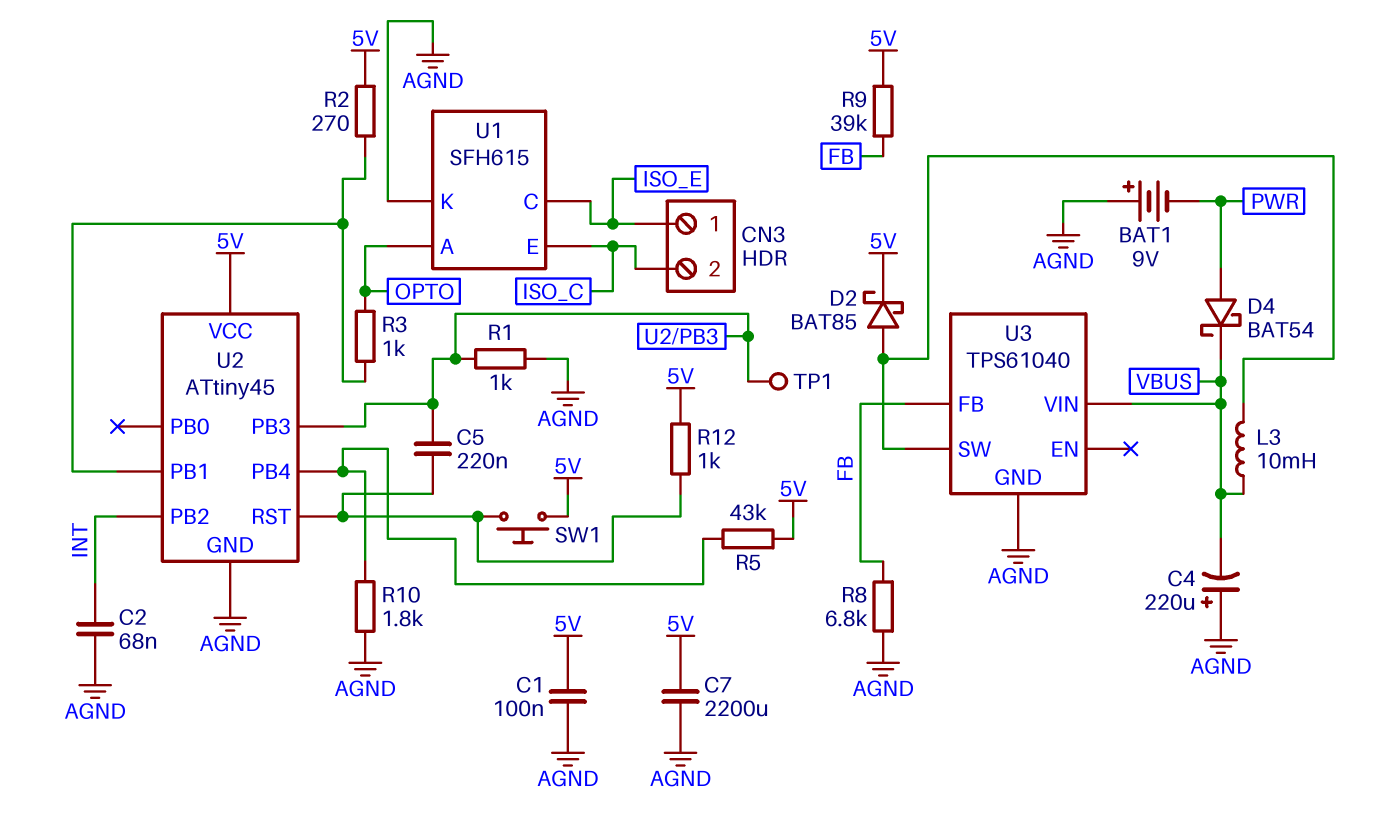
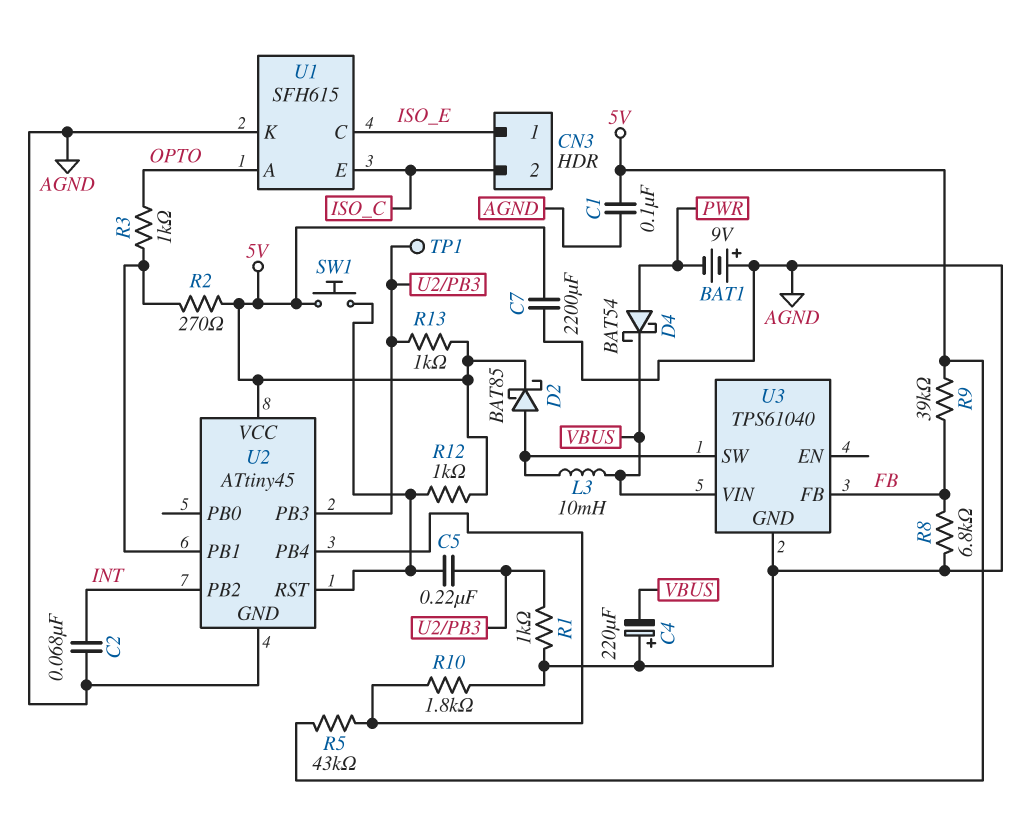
R13: none -> 1k (5V, U2/PB3)

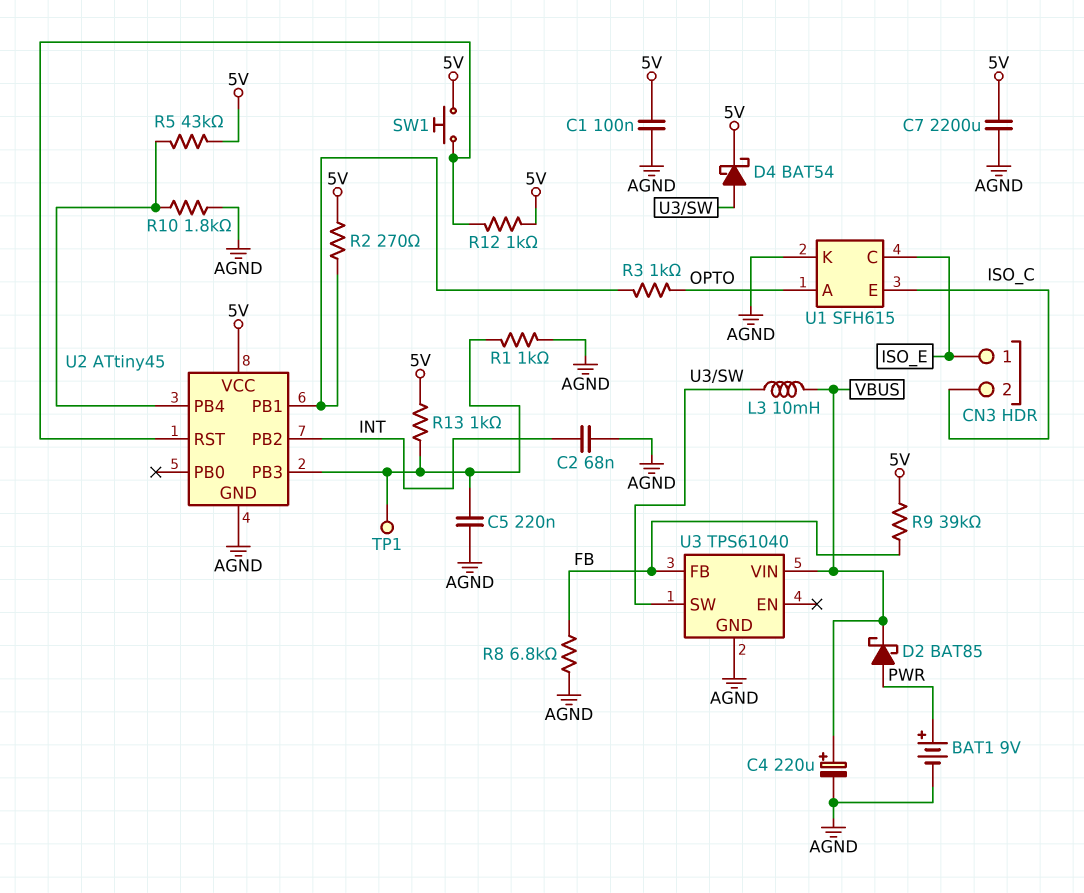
BAT1: 9V (plus AGND, minus PWR) -> 9V (plus PWR, minus AGND)
C4: 220uF (plus AGND, minus VBUS) -> 220uF (plus VBUS, minus AGND)
C5: 220nF (U2/PB3, U2/RST) -> 220nF (AGND, U2/PB3)
D2: schottky BAT85 (A U3/SW, K 5V) -> schottky BAT85 (A PWR, K VBUS)
D4: schottky BAT54 (A PWR, K VBUS) -> schottky BAT54 (A U3/SW, K 5V)

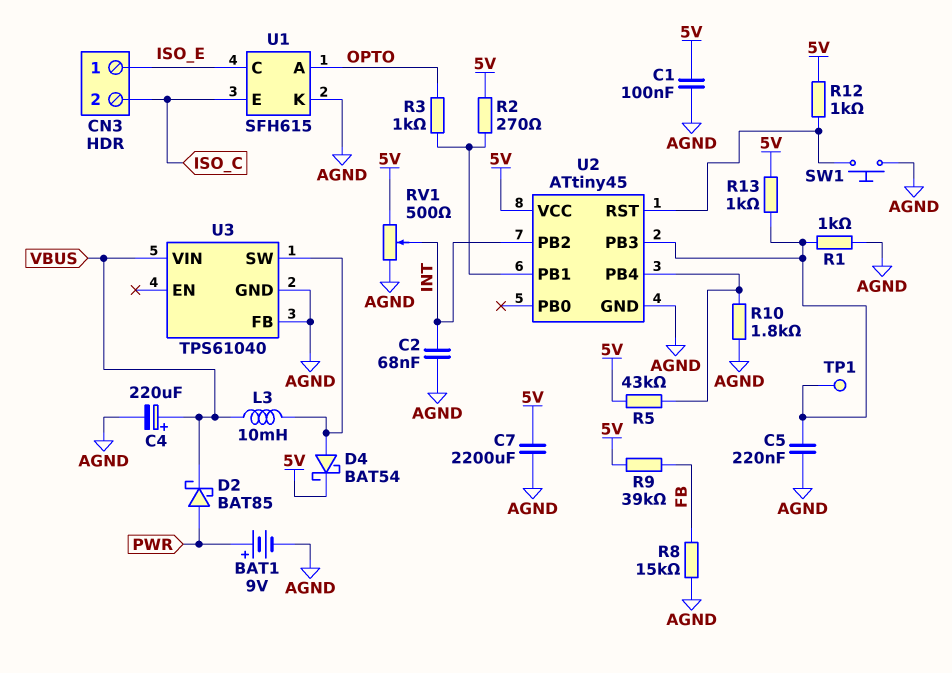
R8: 6.8k (AGND, FB) -> 15k (AGND, FB)
RV1: none -> 500 (5V, AGND, wiper INT)
SW1: button (5V, U2/RST) -> button (AGND, U2/RST)
U3 pin FB: FB -> AGND

